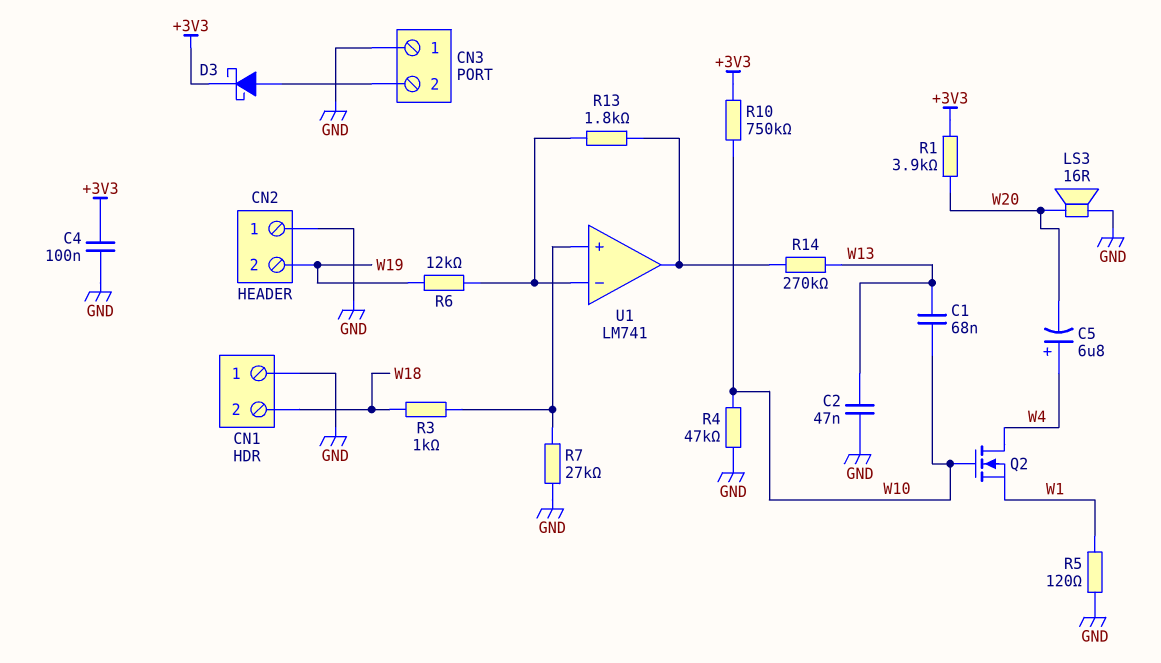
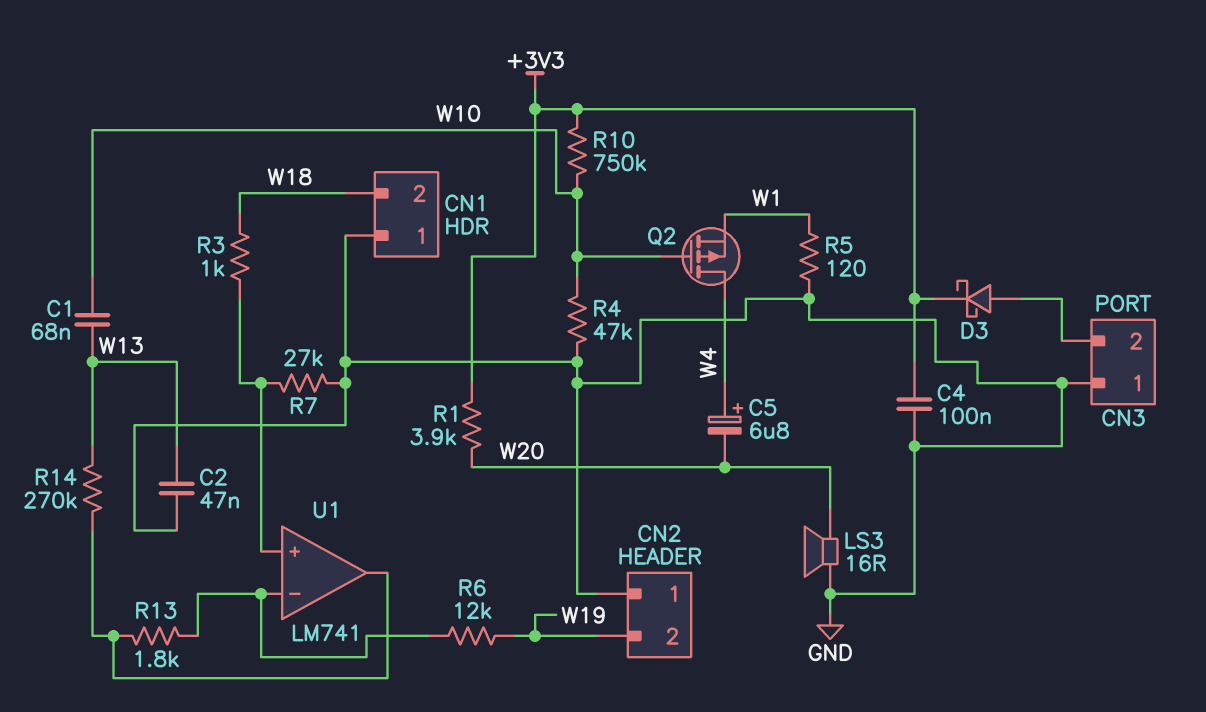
Q2: NMOS (G W10, D W4, S W1) -> PMOS (G W10, D W4, S W1)

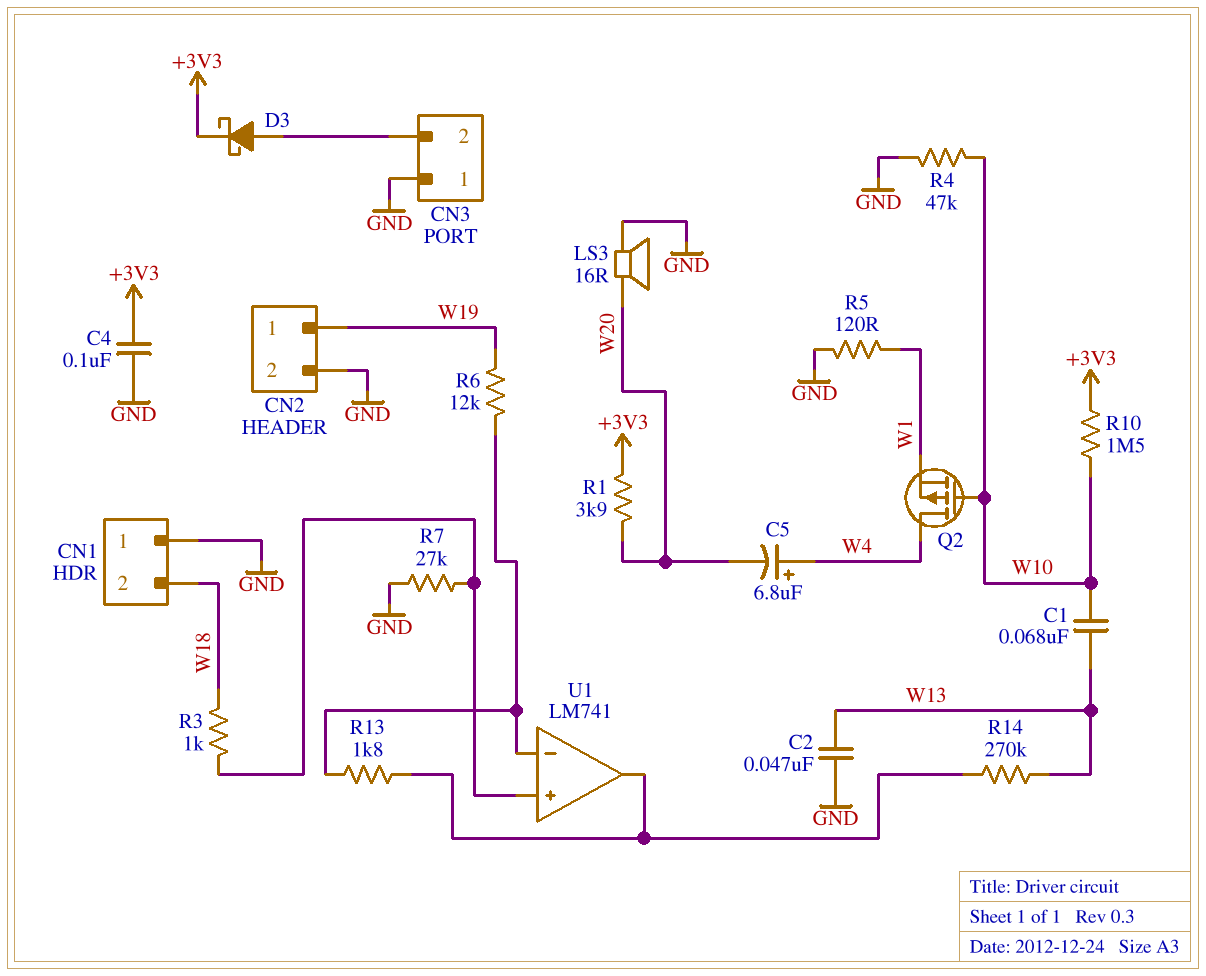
CN2 pin 1: GND -> W19
CN2 pin 2: W19 -> GND
R10: 750k (+3V3, W10) -> 1.5M (+3V3, W10)

